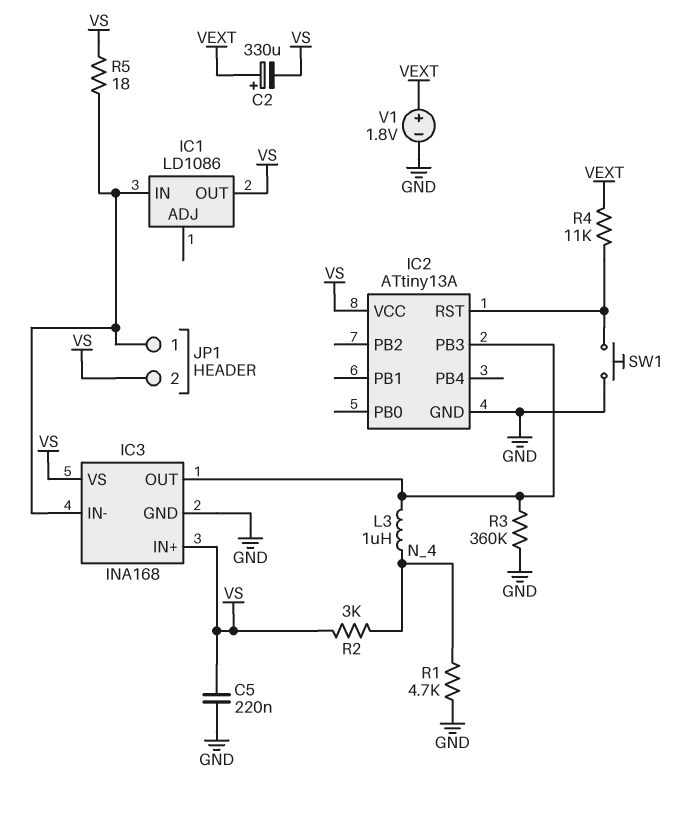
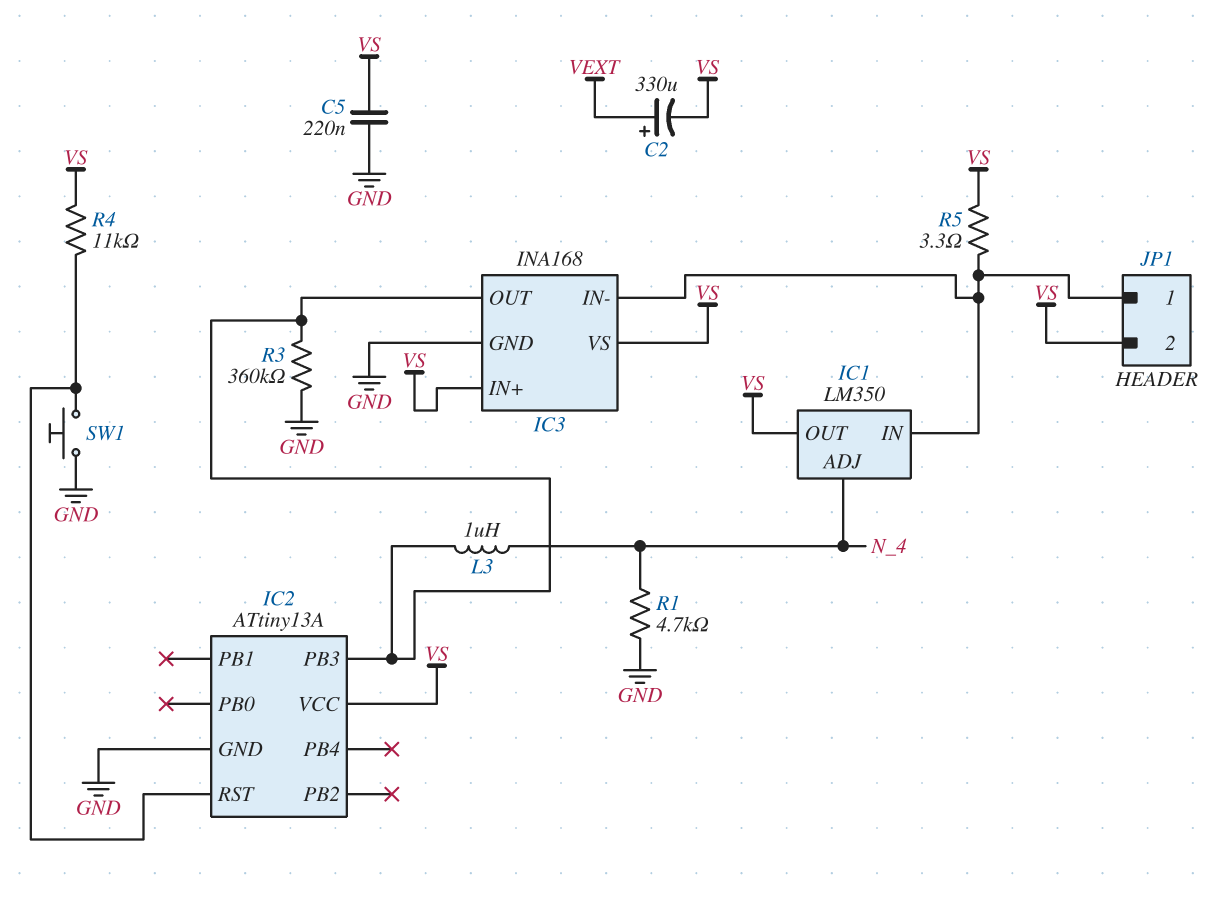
IC1: LD1086 -> LM350
IC1 pin ADJ: none -> N_4
R2: 3k (N_4, VS) -> none
R4: 11k (IC2/RST, VEXT) -> 11k (IC2/RST, VS)
R5: 18 (IC1/IN, VS) -> 3.3 (IC1/IN, VS)
V1: 1.8V (plus VEXT, minus GND) -> none

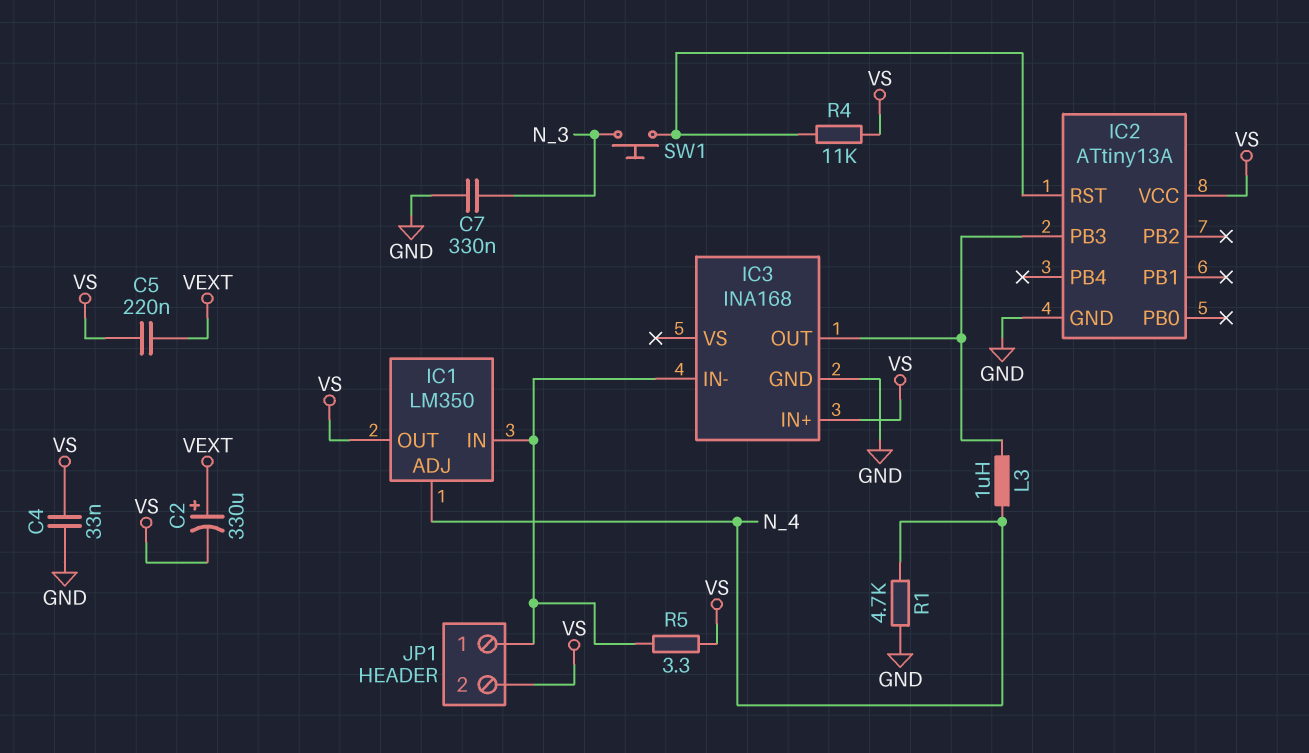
C4: none -> 33nF (GND, VS)
C5: 220nF (GND, VS) -> 220nF (VEXT, VS)
C7: none -> 330nF (GND, N_3)
IC3 pin VS: VS -> none
R3: 360k (GND, IC2/PB3) -> none
SW1: button (GND, IC2/RST) -> button (IC2/RST, N_3)

